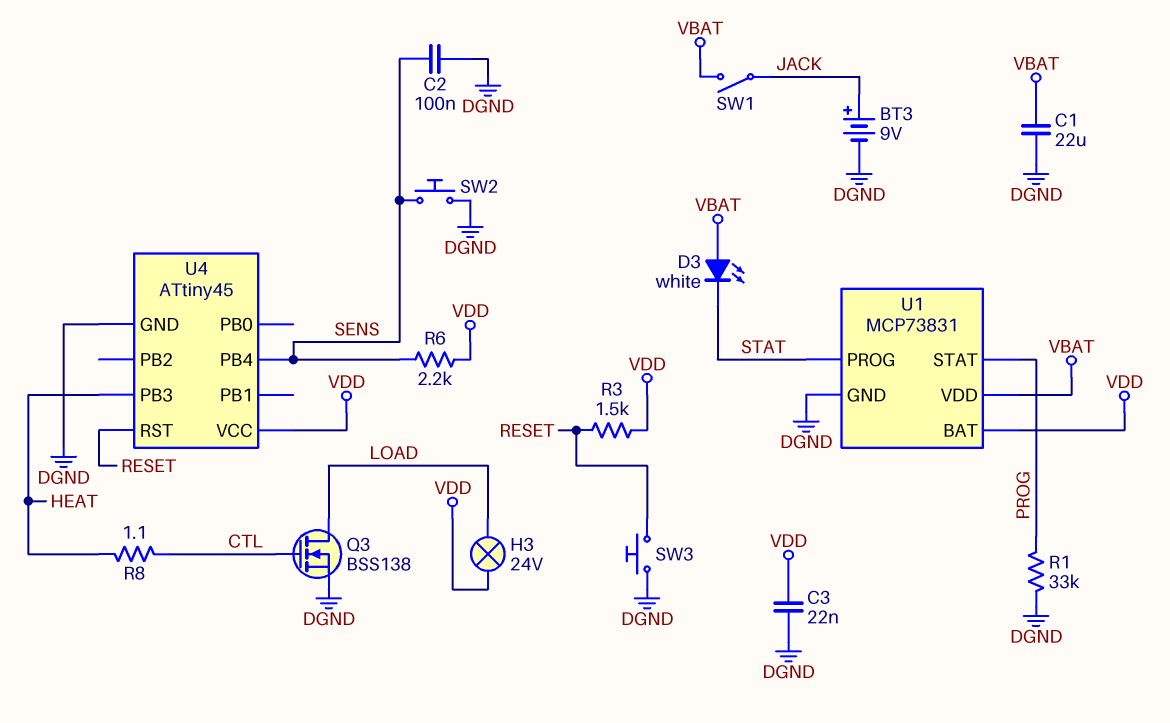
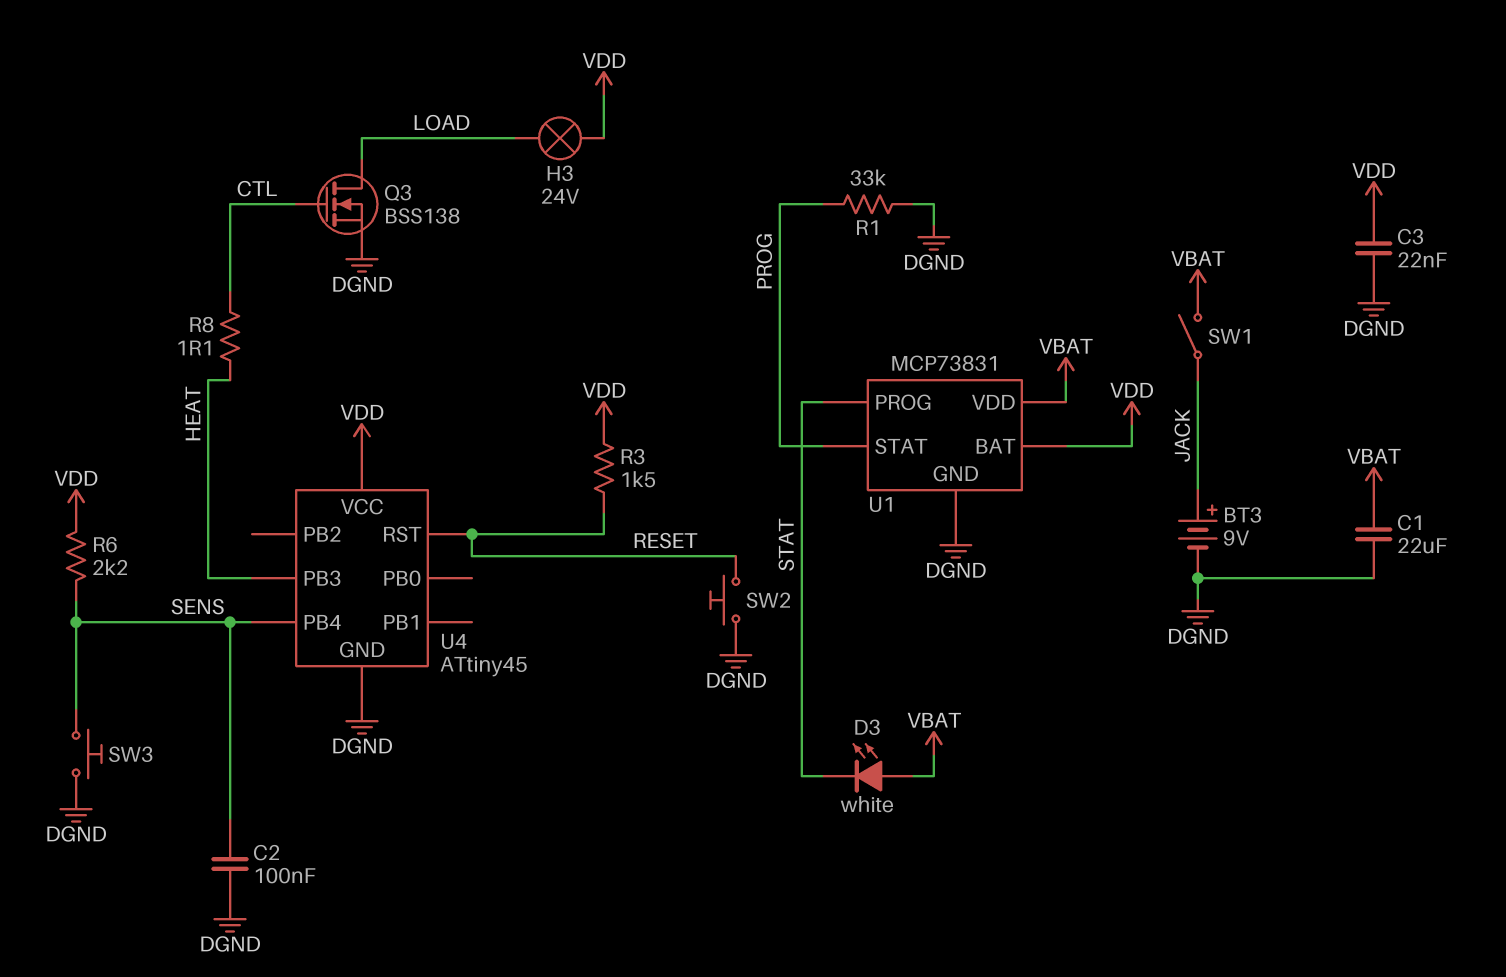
SW2: button (DGND, SENS) -> button (DGND, RESET)
SW3: button (DGND, RESET) -> button (DGND, SENS)

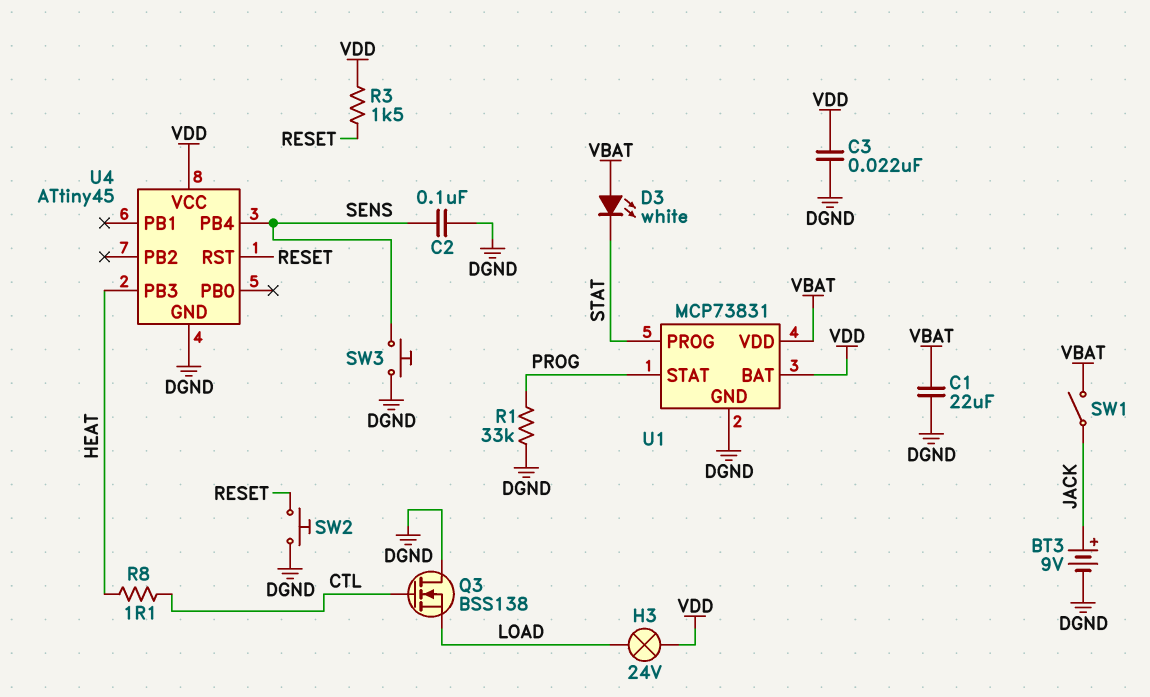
Q3: NMOS BSS138 (G CTL, D LOAD, S DGND) -> NMOS BSS138 (G CTL, D DGND, S LOAD)
R6: 2.2k (SENS, VDD) -> none

